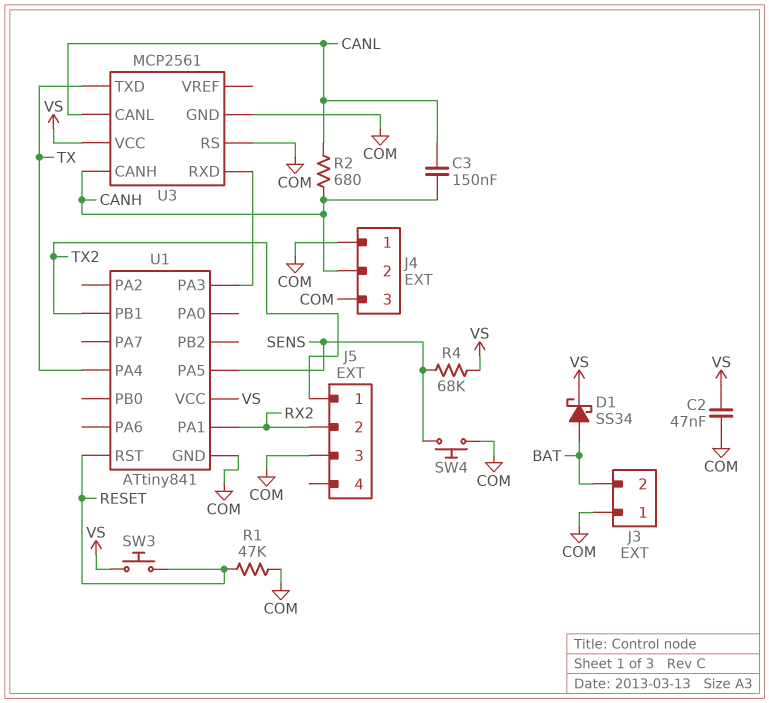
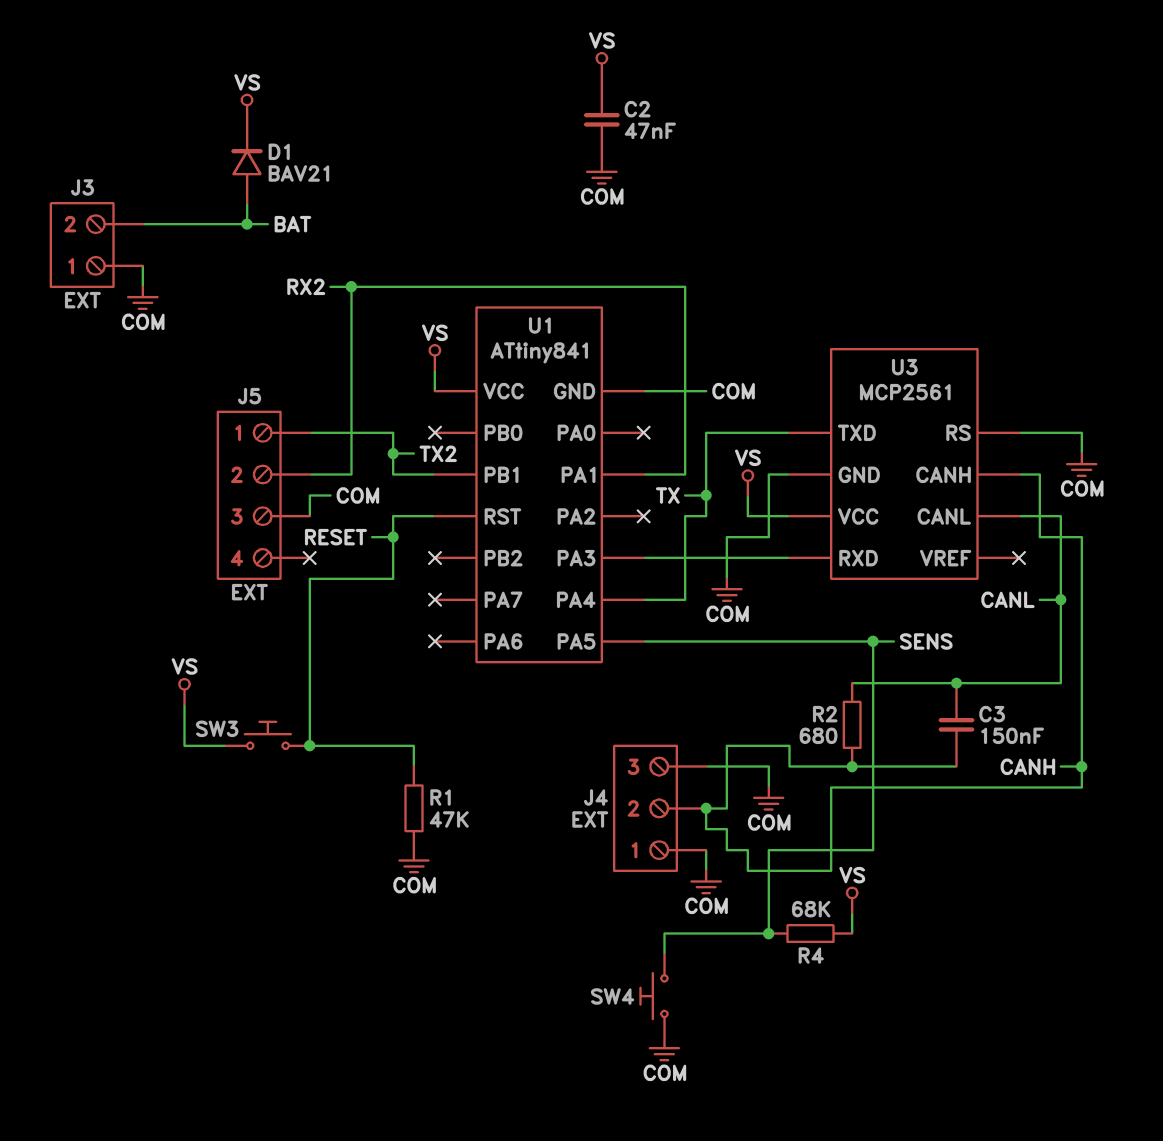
D1: schottky SS34 (A BAT, K VS) -> diode BAV21 (A BAT, K VS)

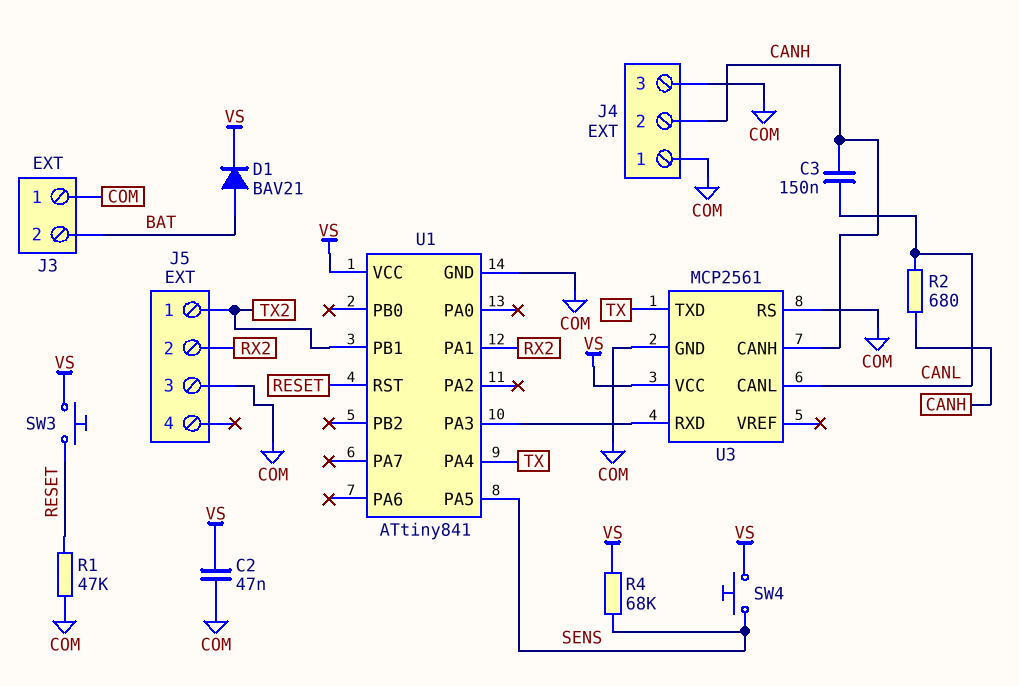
SW4: button (COM, SENS) -> button (SENS, VS)

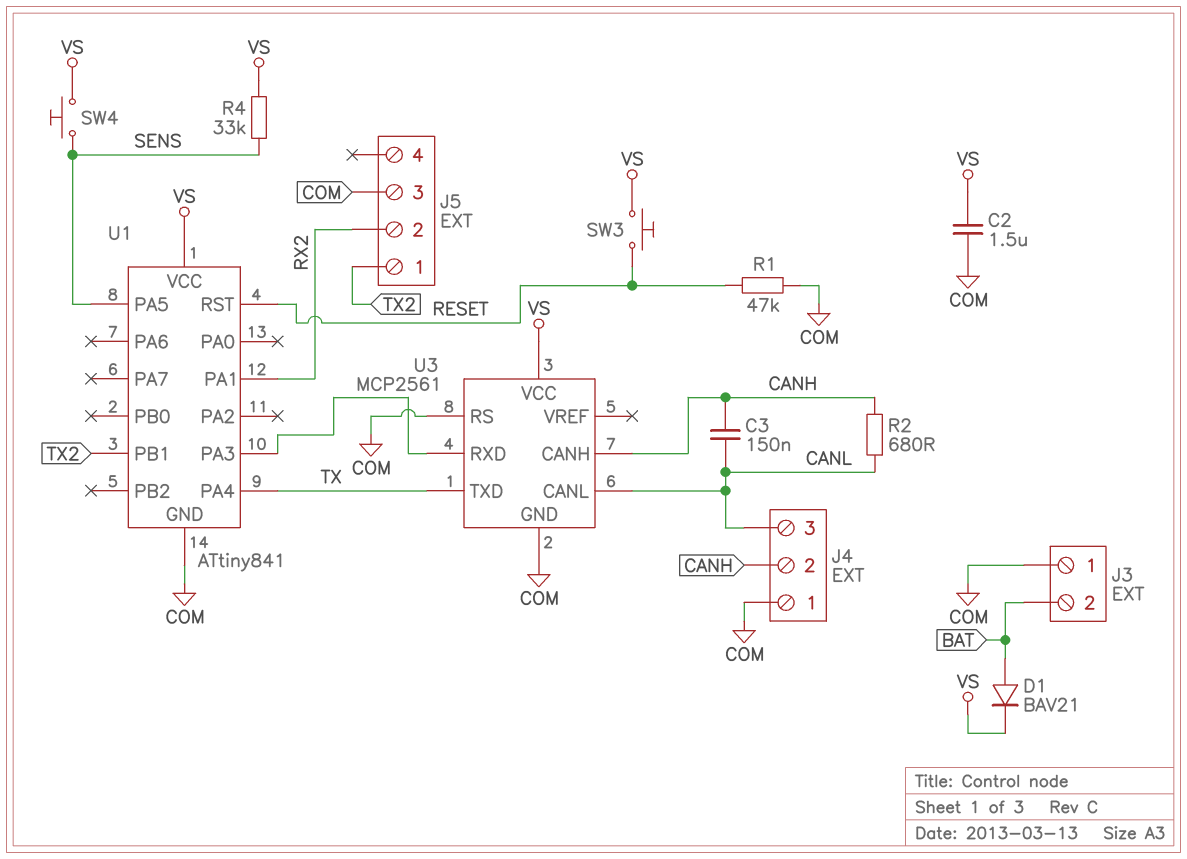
C2: 47nF (COM, VS) -> 1.5uF (COM, VS)
J4 pin 3: COM -> CANL
R4: 68k (SENS, VS) -> 33k (SENS, VS)

